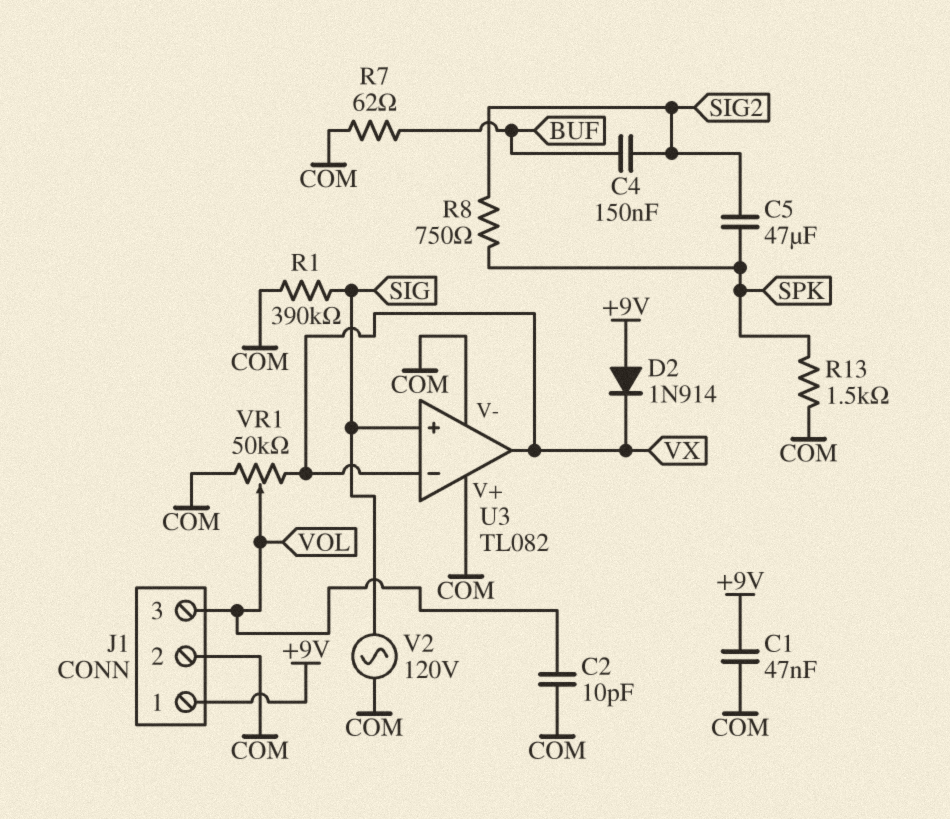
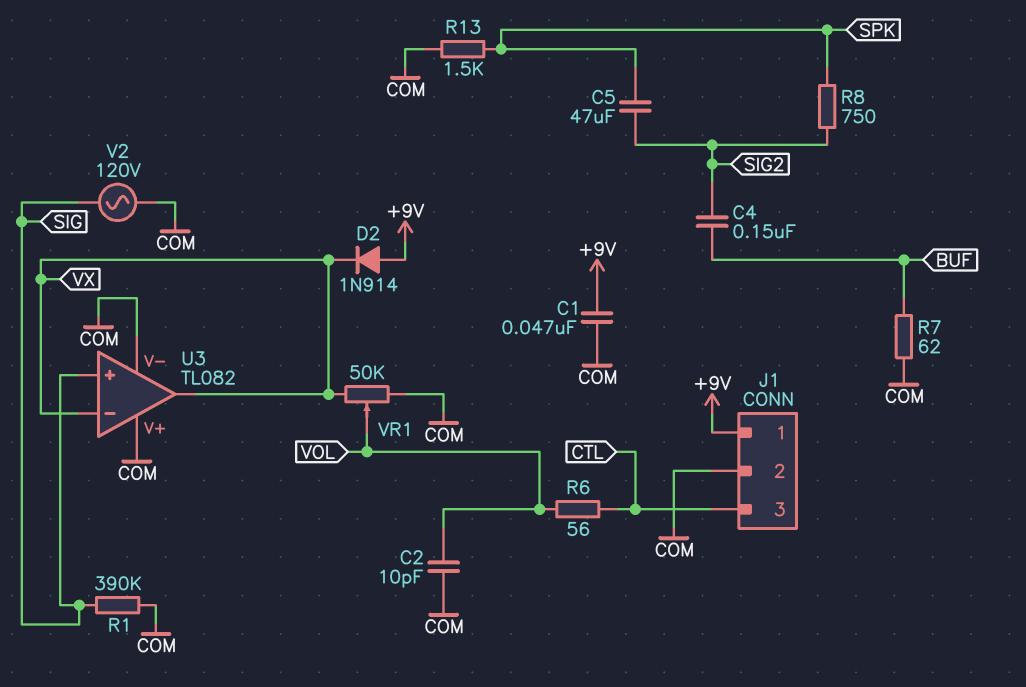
J1 pin 3: VOL -> CTL
R6: none -> 56 (CTL, VOL)

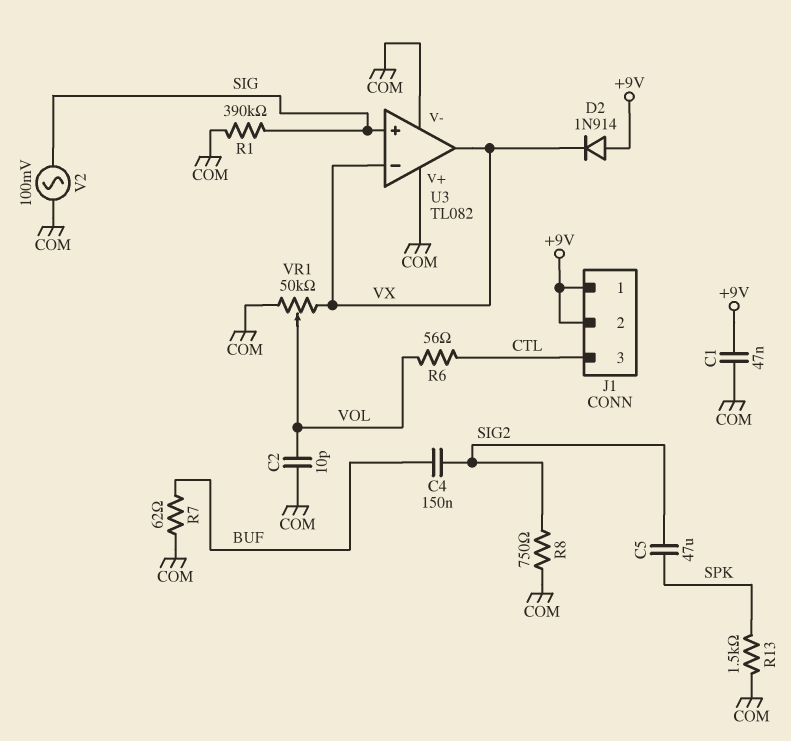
J1 pin 2: COM -> +9V
R8: 750 (SIG2, SPK) -> 750 (COM, SIG2)
V2: AC 120V (COM, SIG) -> AC 100mV (COM, SIG)

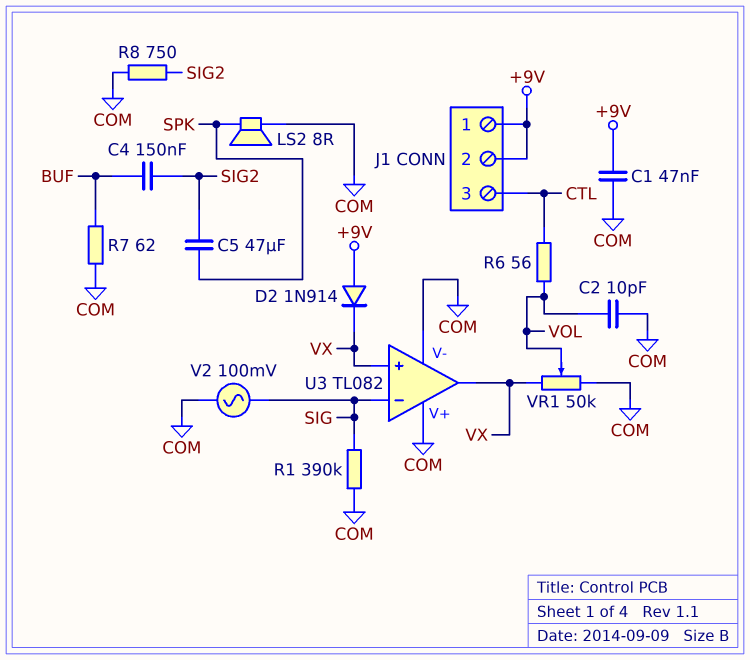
LS2: none -> speaker 8R (COM, SPK)
R13: 1.5k (COM, SPK) -> none
U3 pin in+: SIG -> VX
U3 pin in-: VX -> SIG

